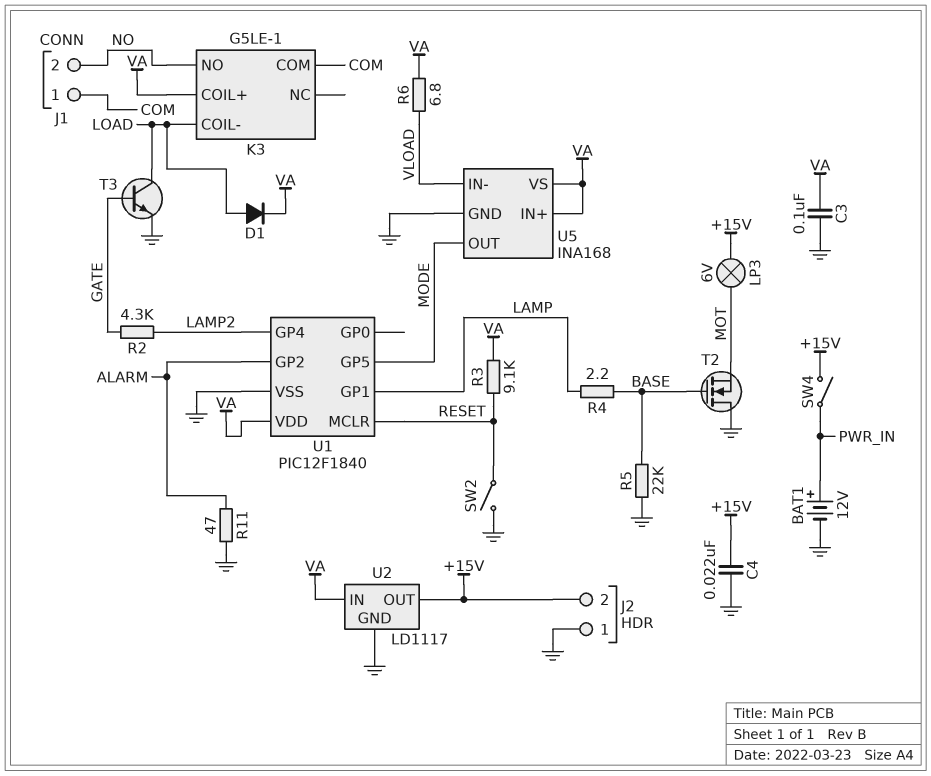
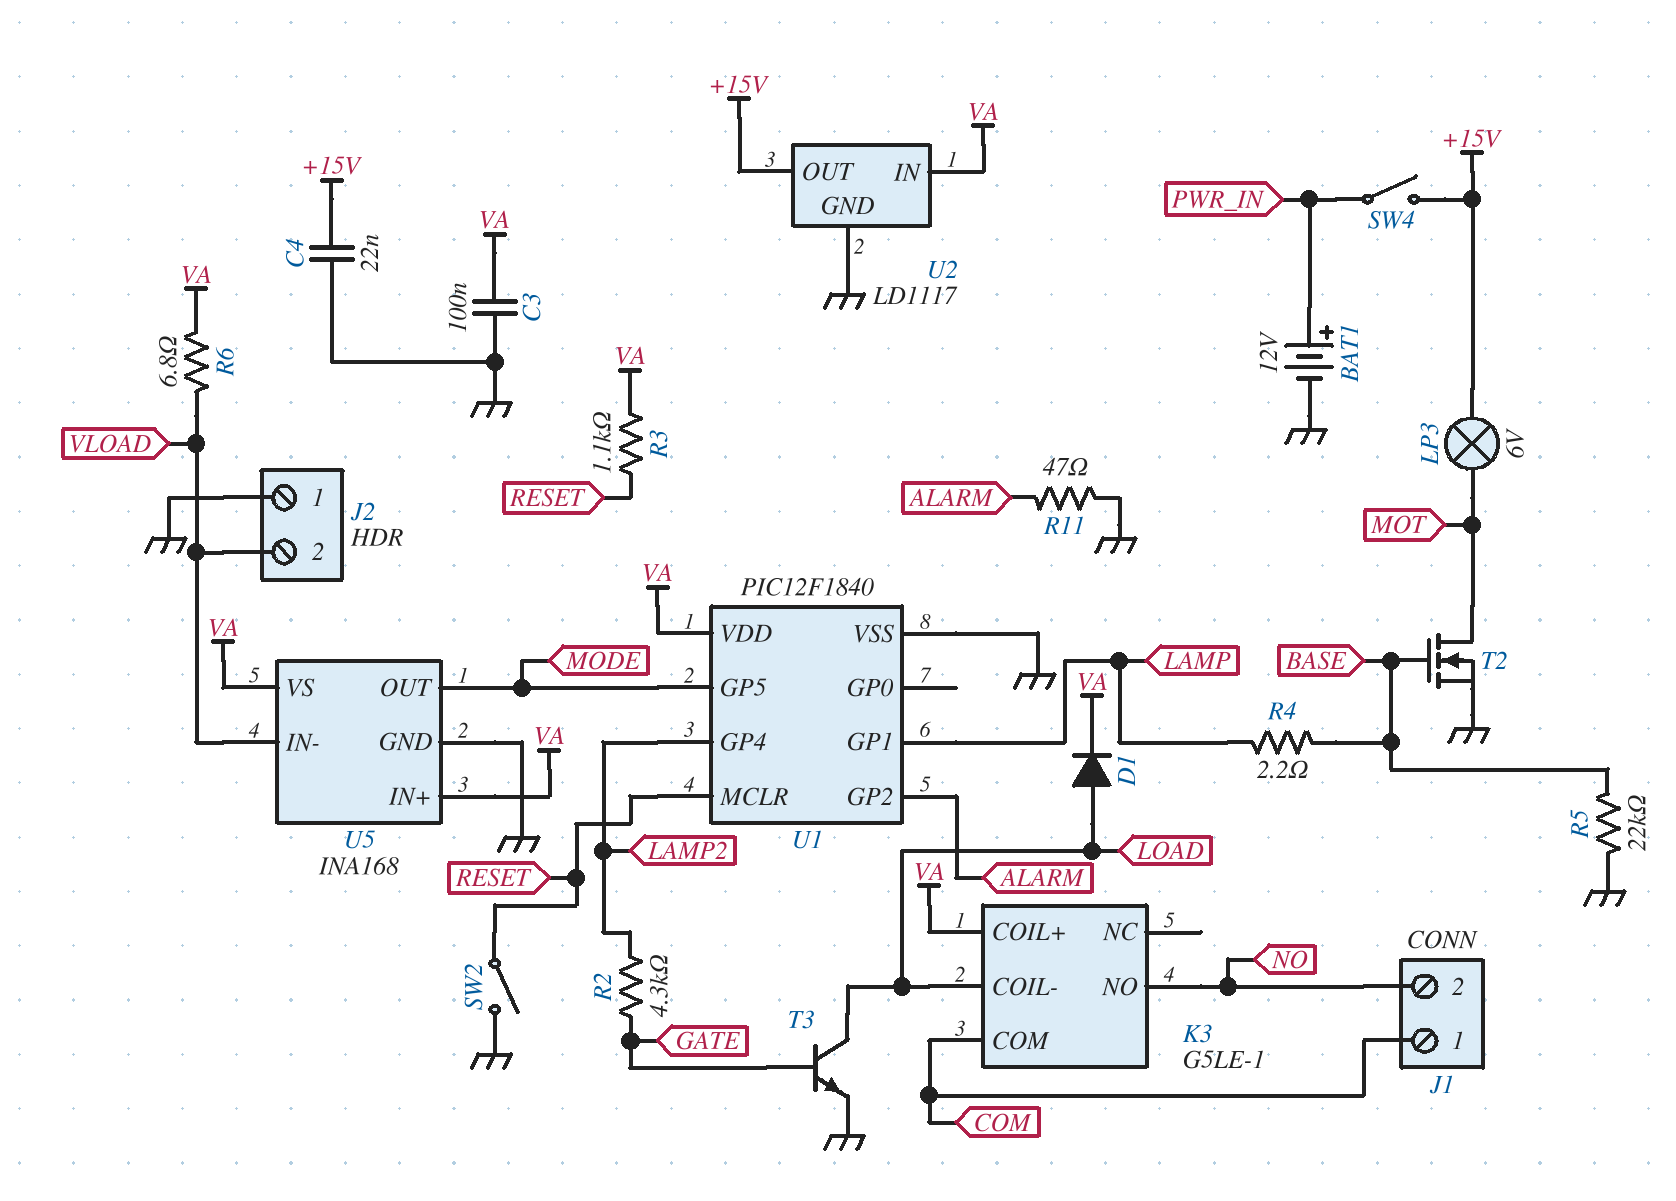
J2 pin 2: +15V -> VLOAD
R3: 9.1k (RESET, VA) -> 1.1k (RESET, VA)
T2: NMOS (G BASE, D GND, S MOT) -> NMOS (G BASE, D MOT, S GND)

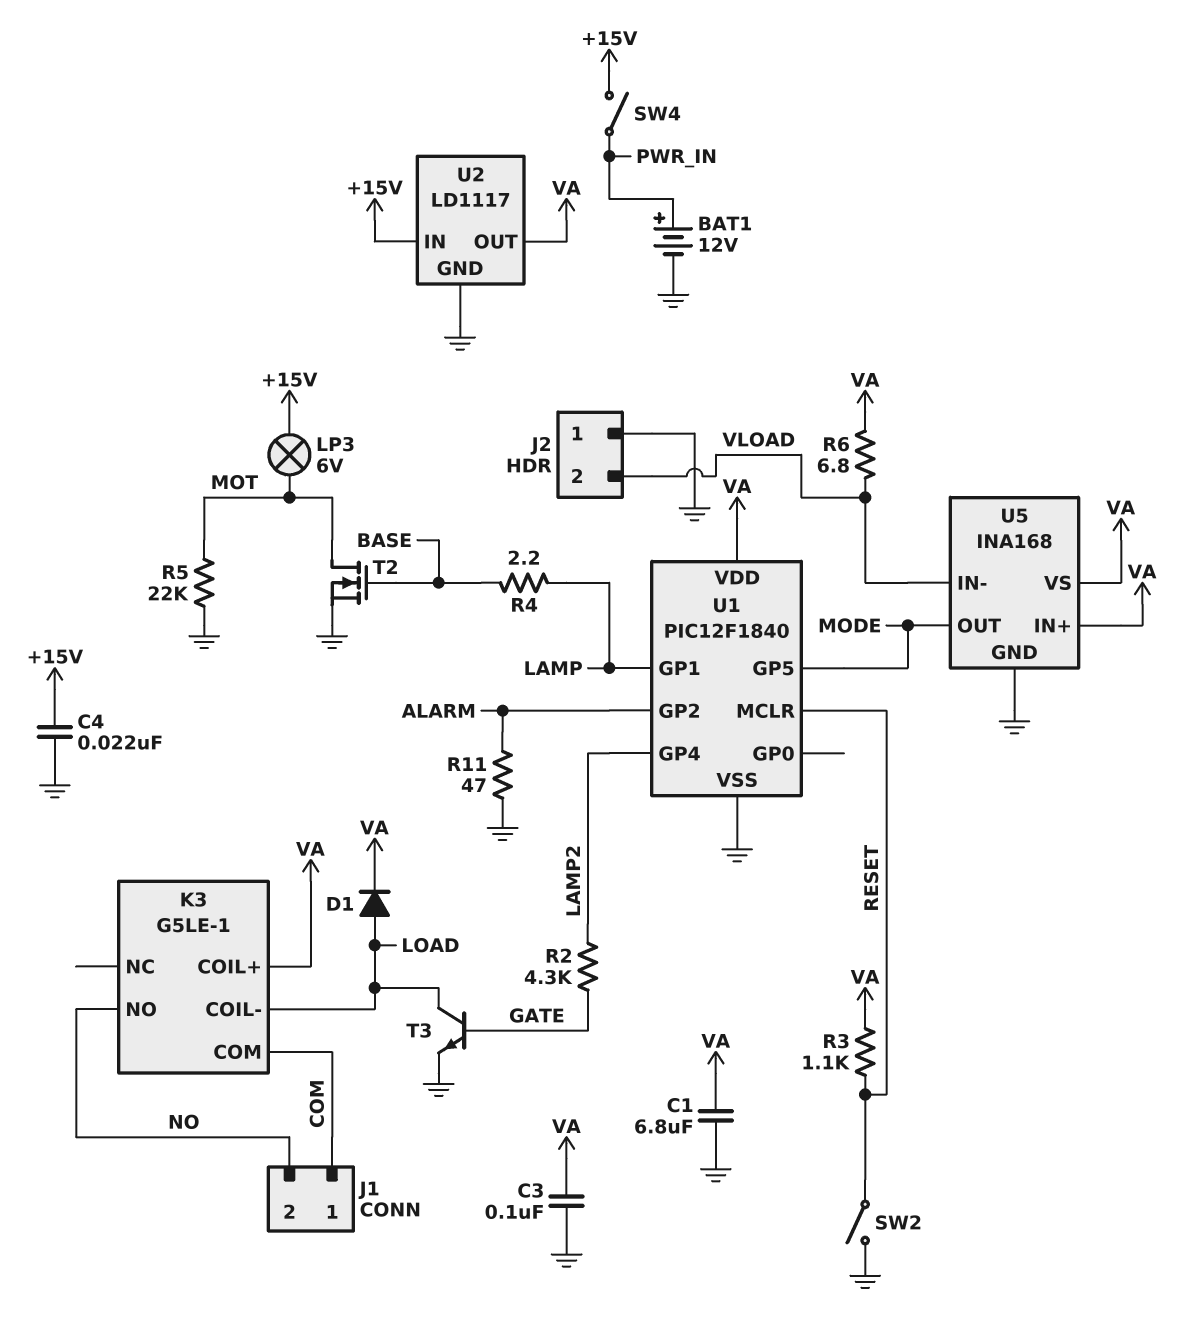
C1: none -> 6.8uF (GND, VA)
R5: 22k (BASE, GND) -> 22k (GND, MOT)
U2 pin IN: VA -> +15V
U2 pin OUT: +15V -> VA

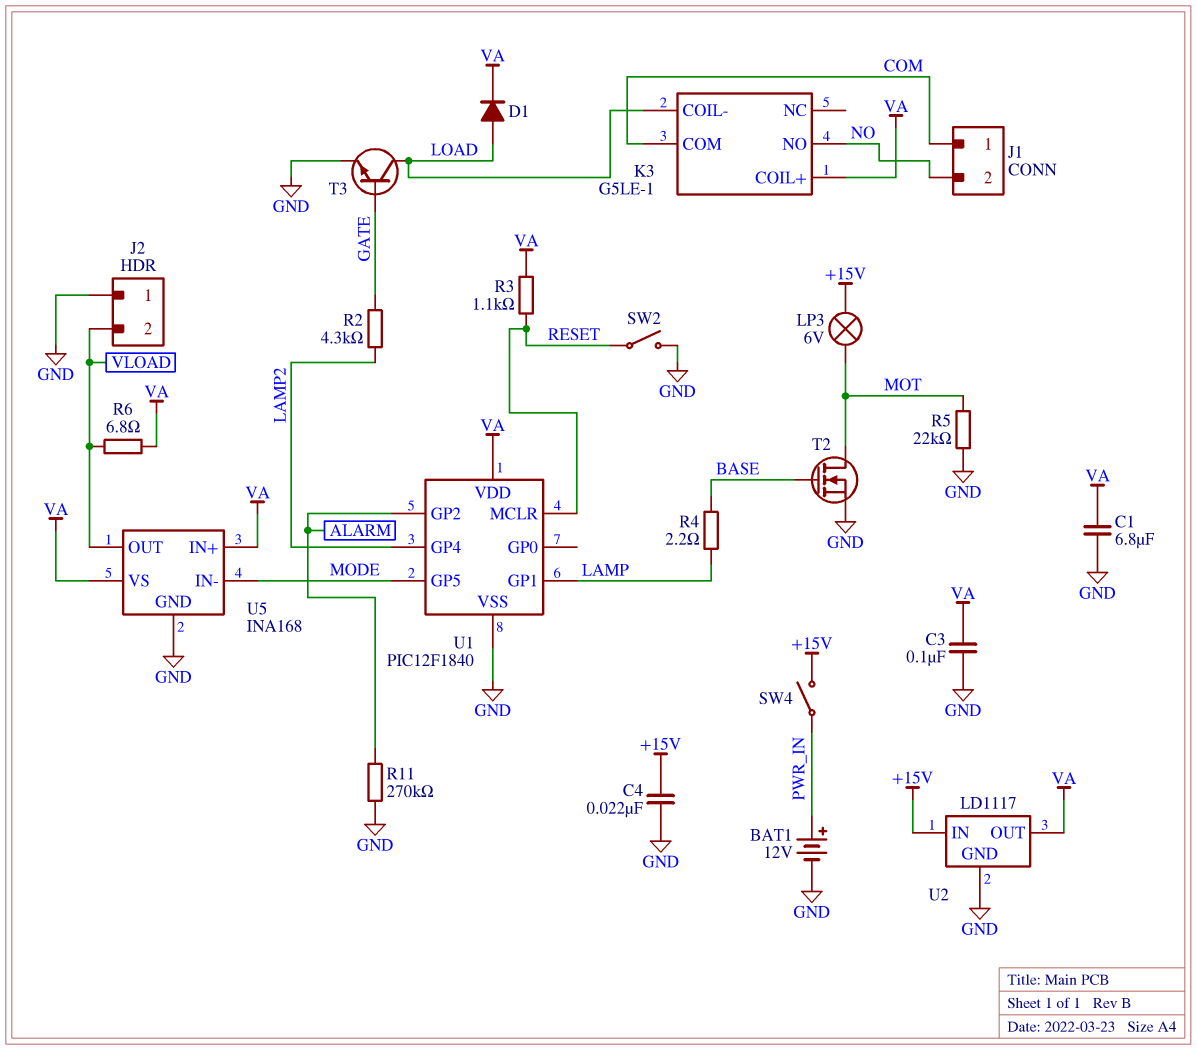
R11: 47 (ALARM, GND) -> 270k (ALARM, GND)
U5 pin IN-: VLOAD -> MODE
U5 pin OUT: MODE -> VLOAD

